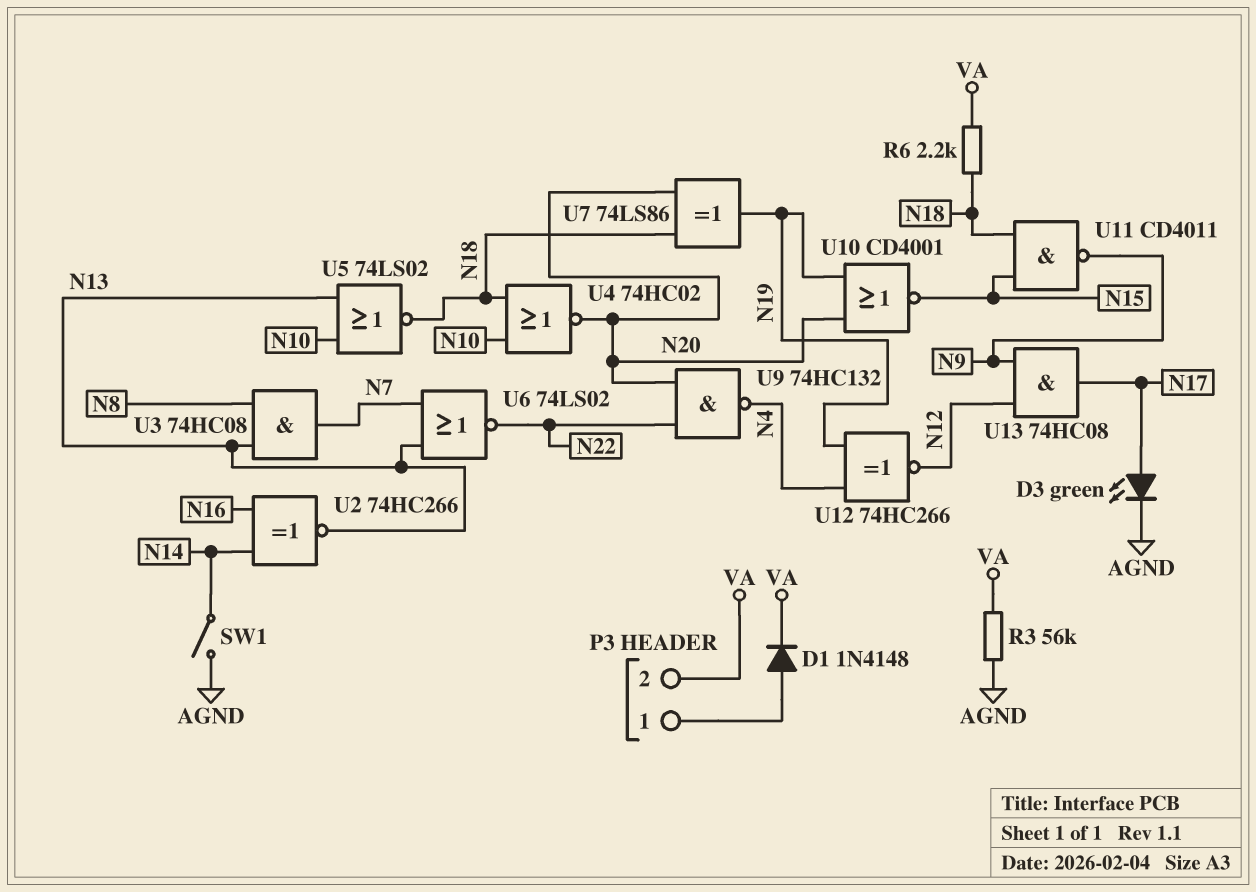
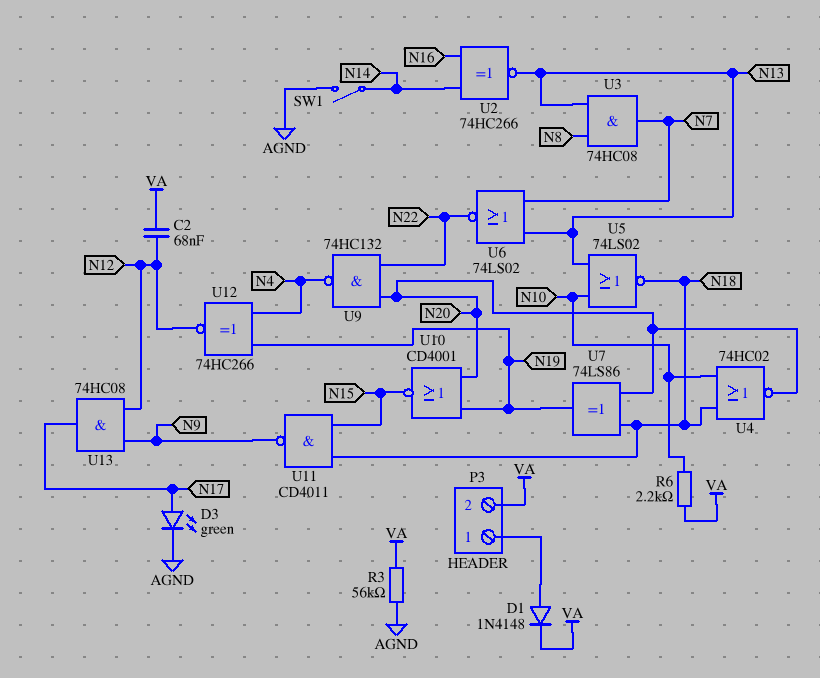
C2: none -> 68nF (N12, VA)
R6: 2.2k (N18, VA) -> 2.2k (N10, VA)

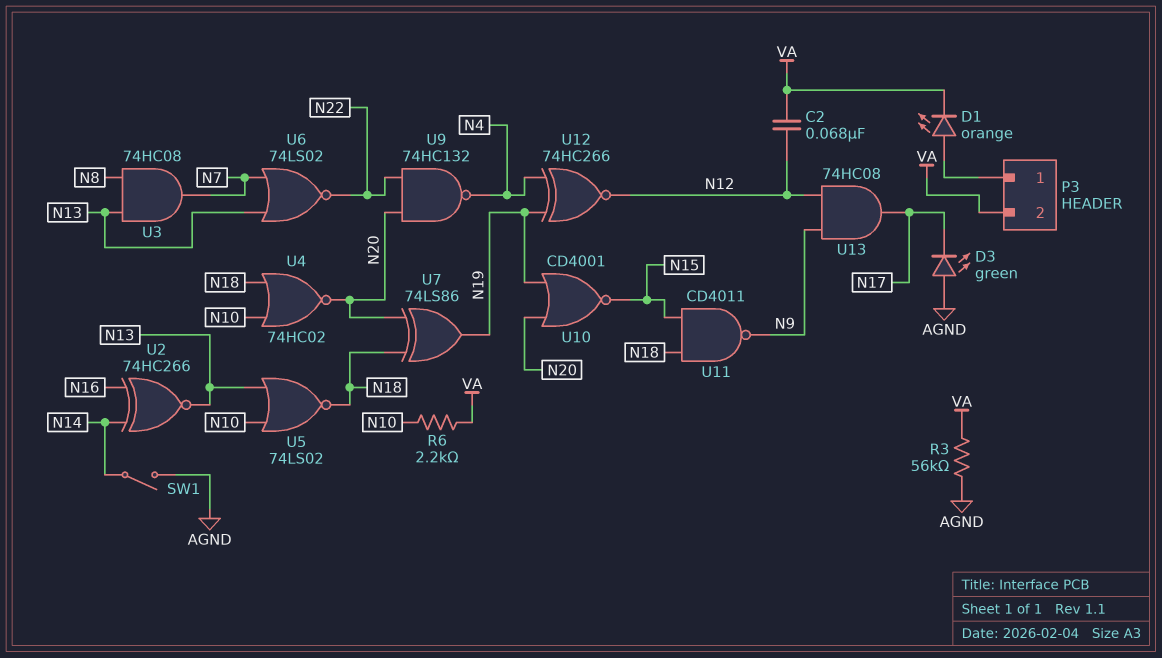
D1: diode 1N4148 (A P3/1, K VA) -> LED orange (A P3/1, K VA)
D3: LED green (A N17, K AGND) -> LED green (A AGND, K N17)

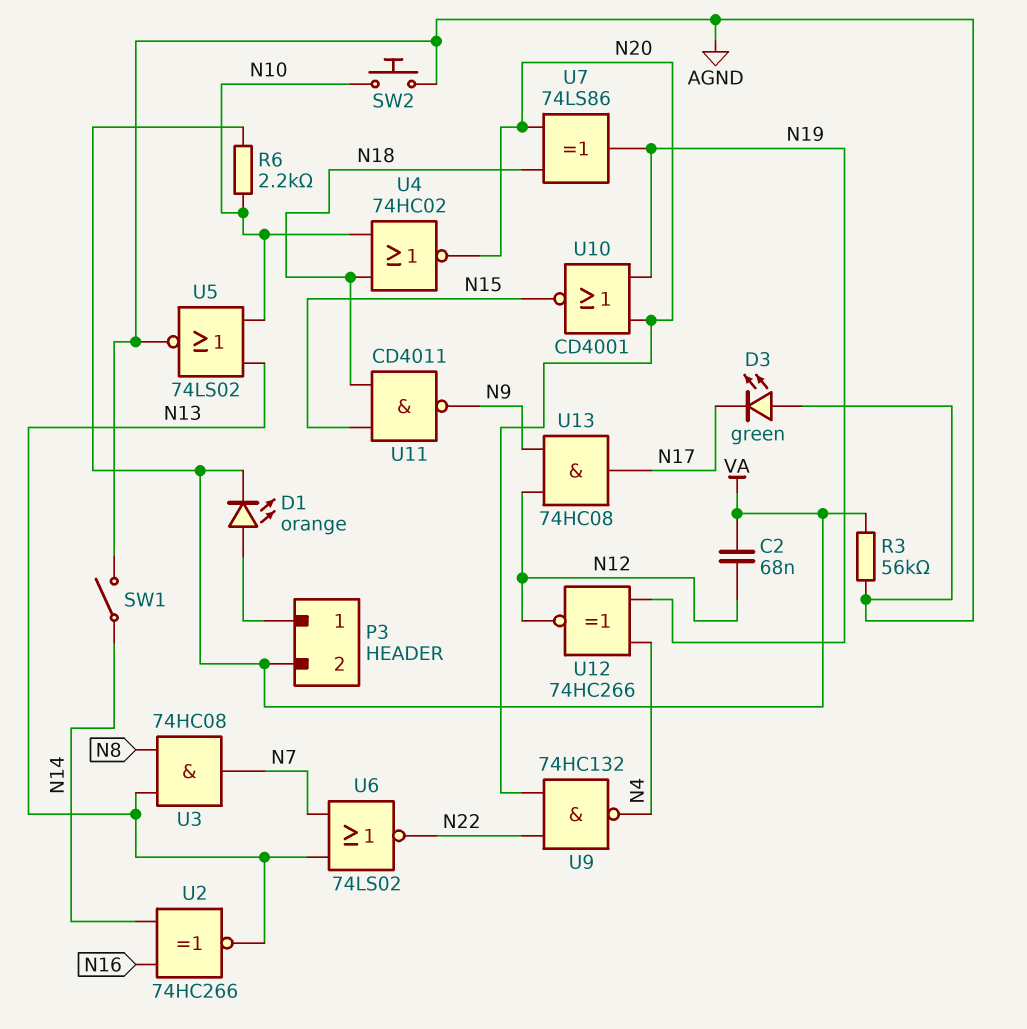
SW2: none -> button (AGND, N10)
U5: NOR 74LS02 (in N10, in N13, out N18) -> NOR 74LS02 (in N10, in N13, out AGND)

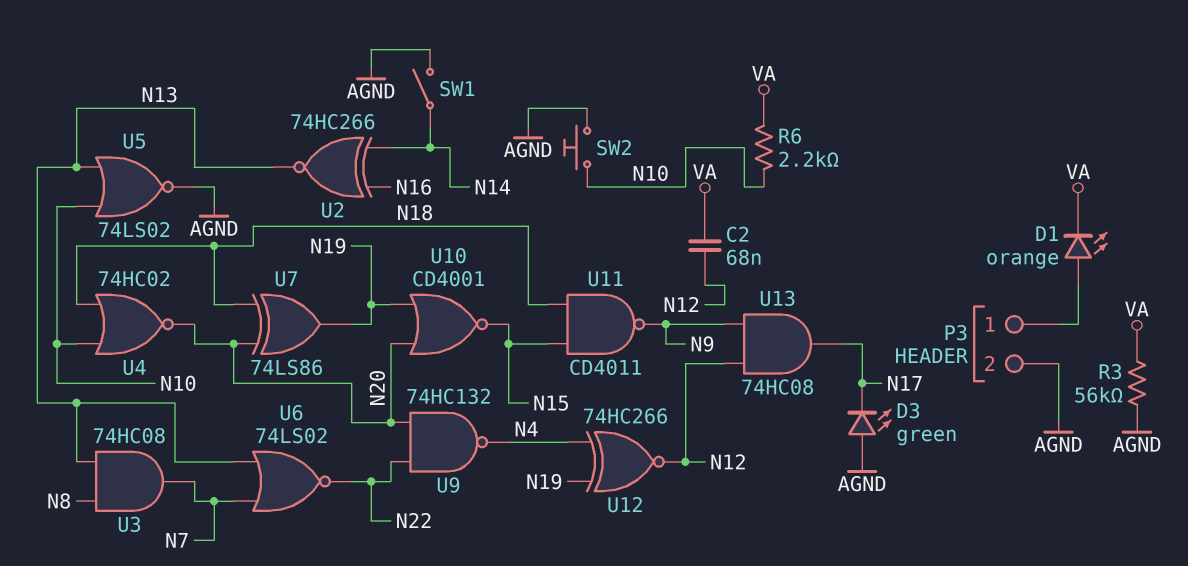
P3 pin 2: VA -> AGND

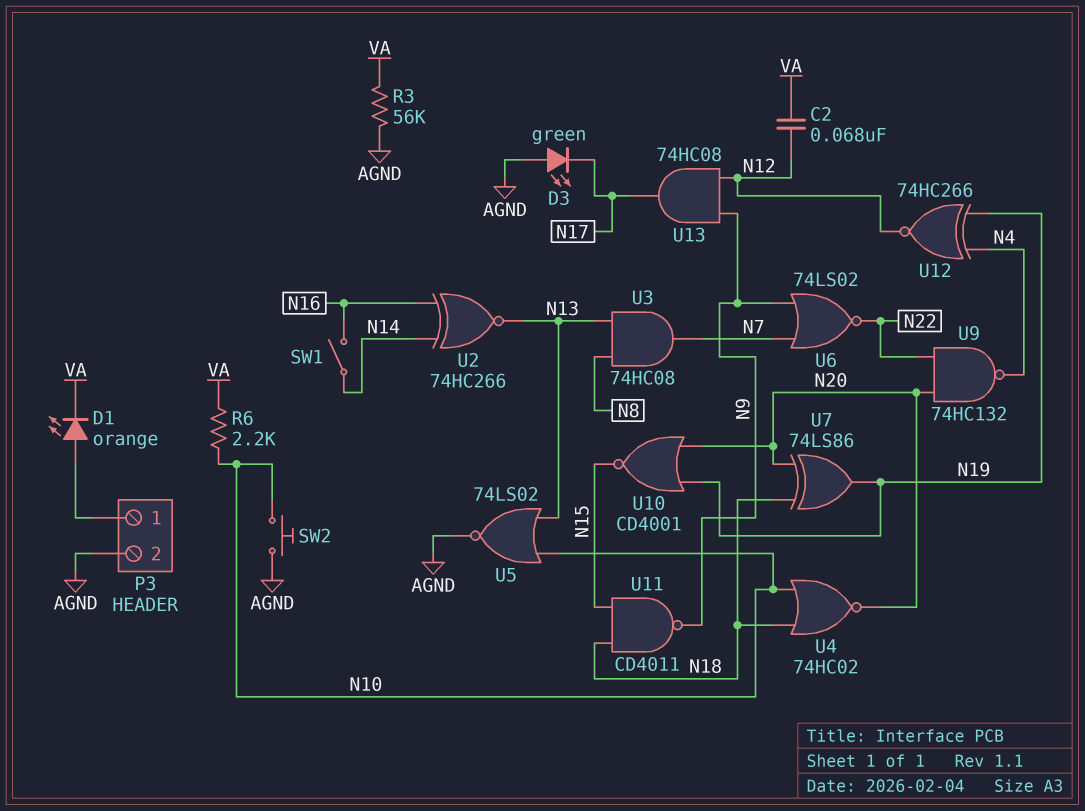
SW1: switch (AGND, N14) -> switch (N14, N16)
U6: NOR 74LS02 (in N7, in N13, out N22) -> NOR 74LS02 (in N7, in N9, out N22)

